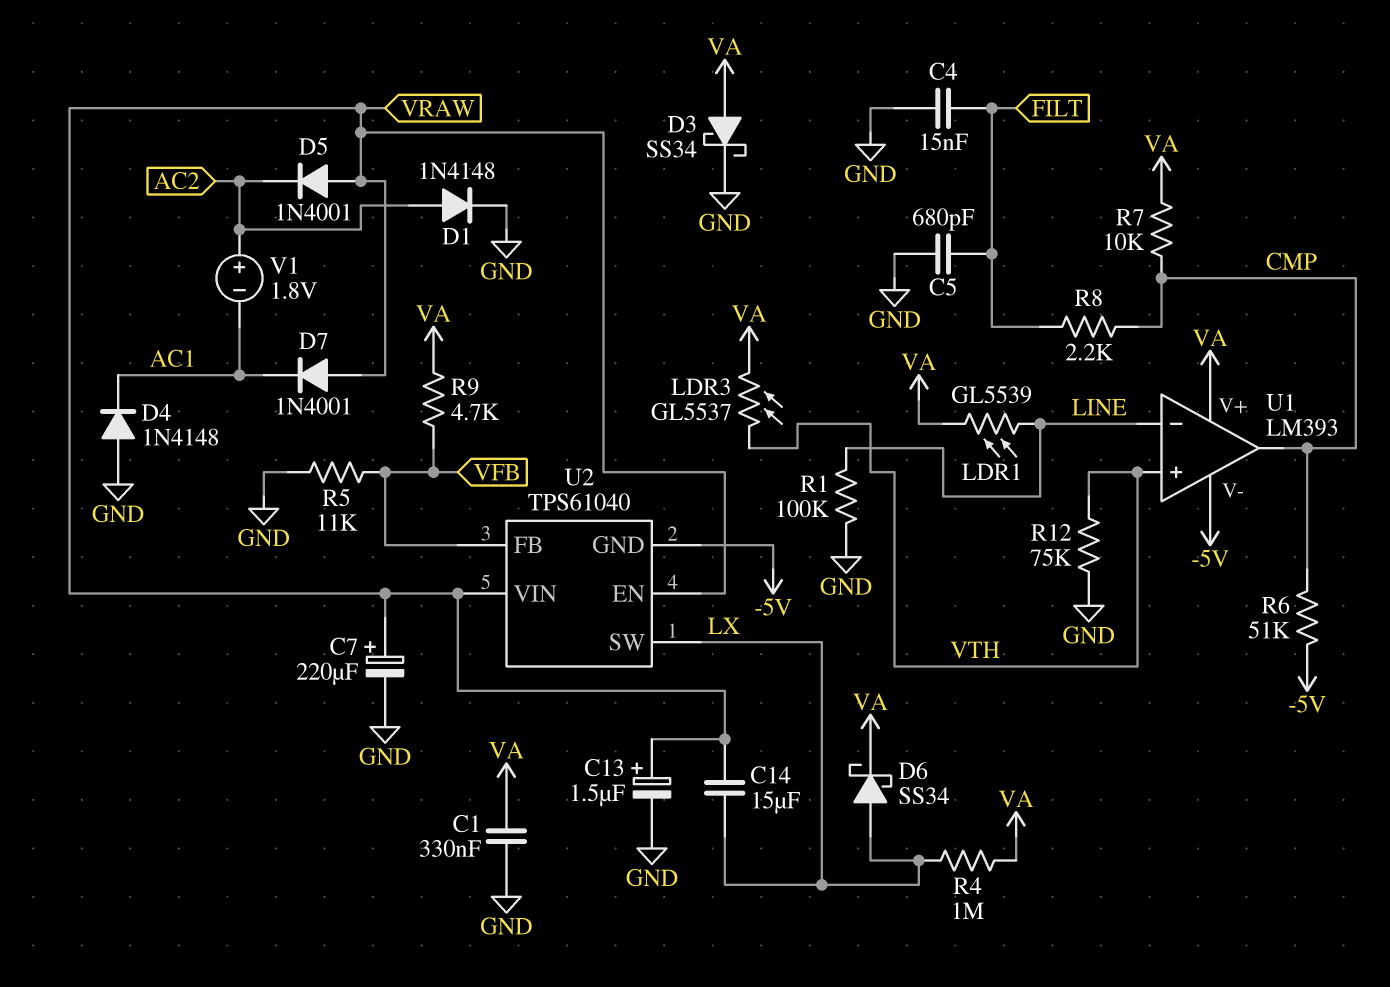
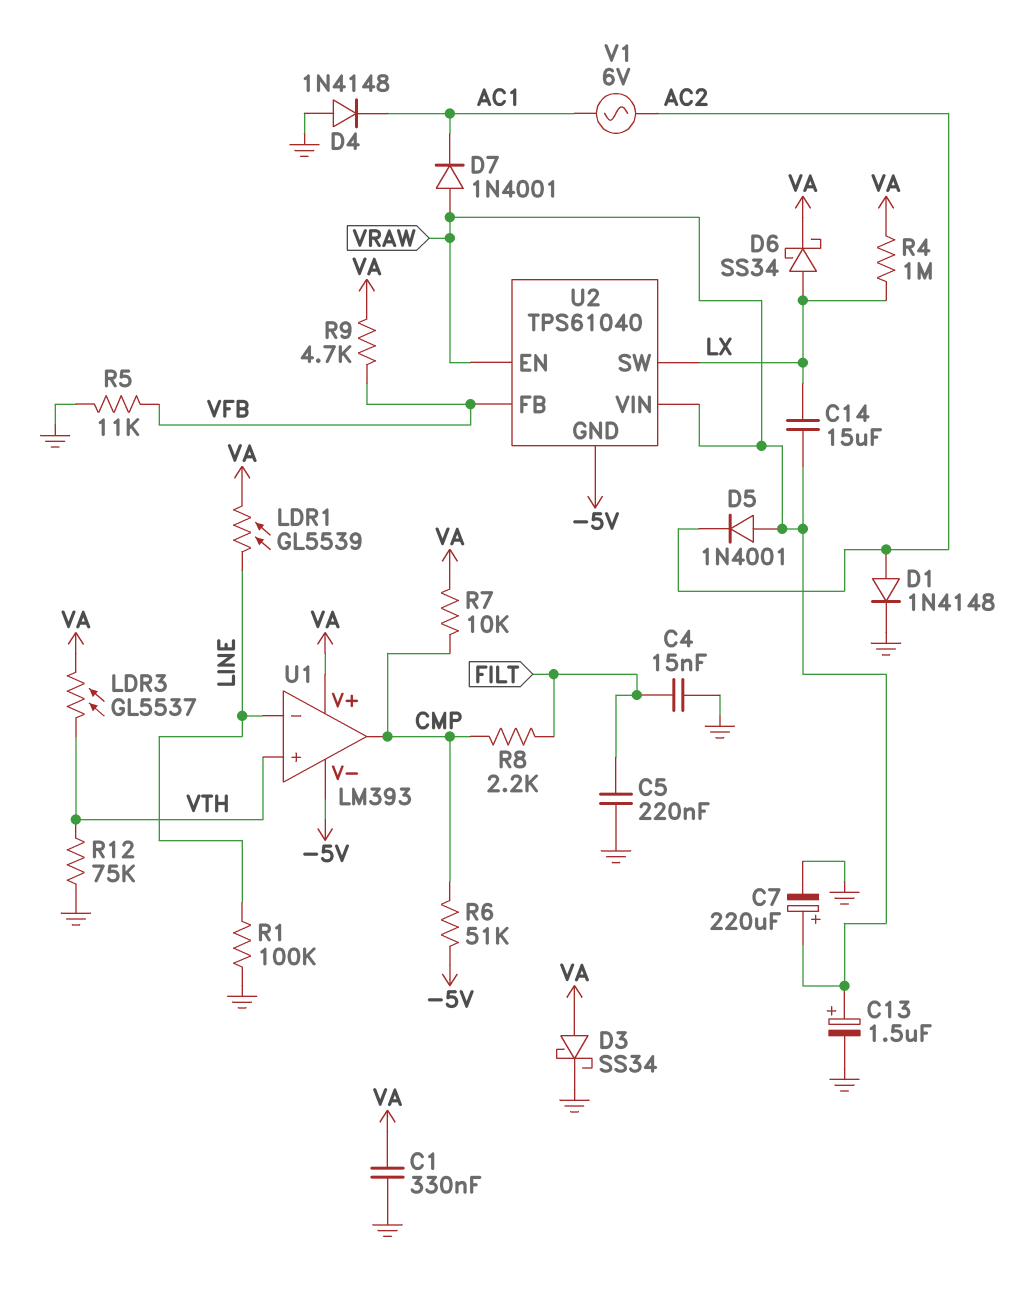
C5: 680pF (FILT, GND) -> 220nF (FILT, GND)
V1: 1.8V (plus AC2, minus AC1) -> AC 6V (AC1, AC2)

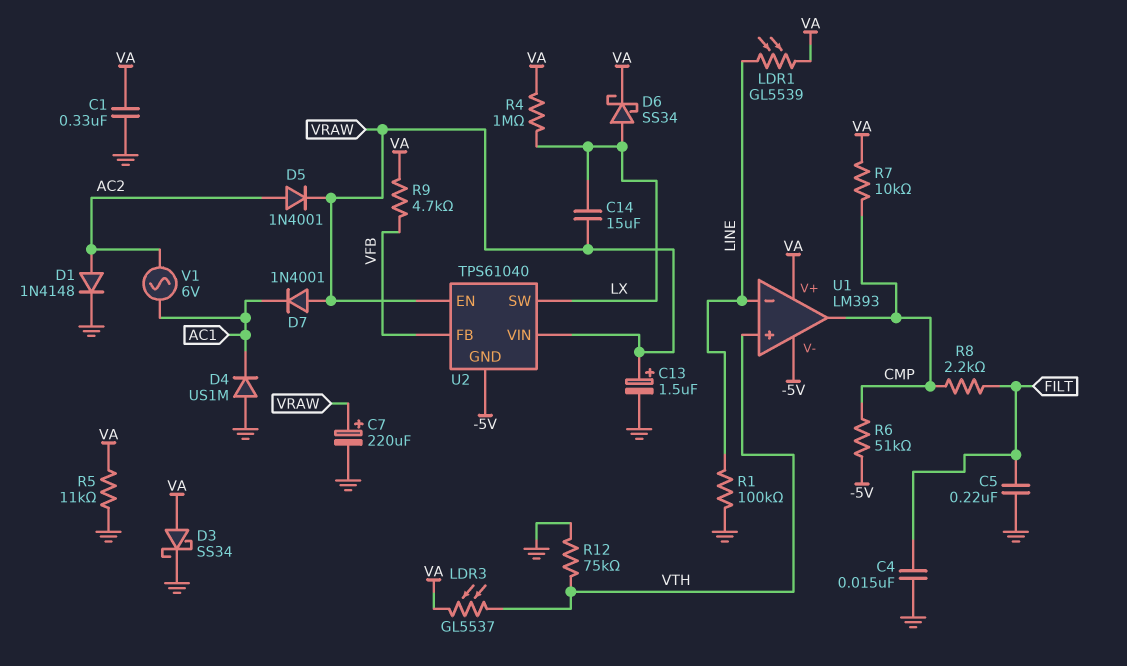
D4: diode 1N4148 (A GND, K AC1) -> diode US1M (A GND, K AC1)
D5: diode 1N4001 (A VRAW, K AC2) -> diode 1N4001 (A AC2, K VRAW)
R5: 11k (GND, VFB) -> 11k (GND, VA)

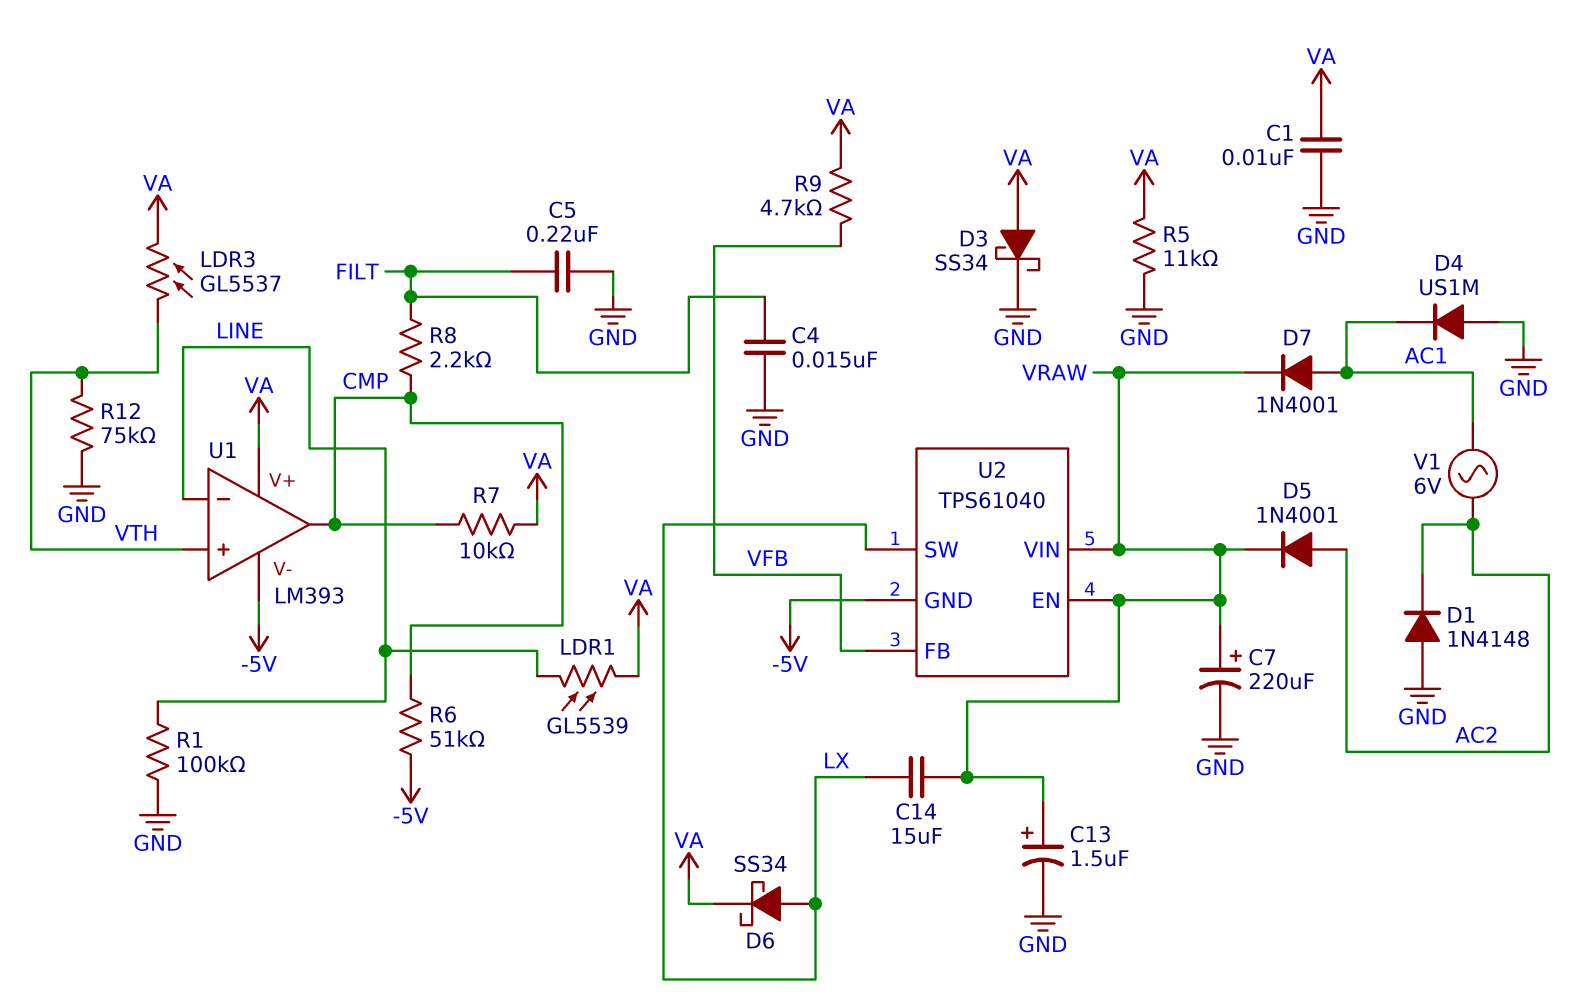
C1: 330nF (GND, VA) -> 10nF (GND, VA)
D1: diode 1N4148 (A AC2, K GND) -> diode 1N4148 (A GND, K AC2)
D7: diode 1N4001 (A VRAW, K AC1) -> diode 1N4001 (A AC1, K VRAW)
R4: 1M (LX, VA) -> none

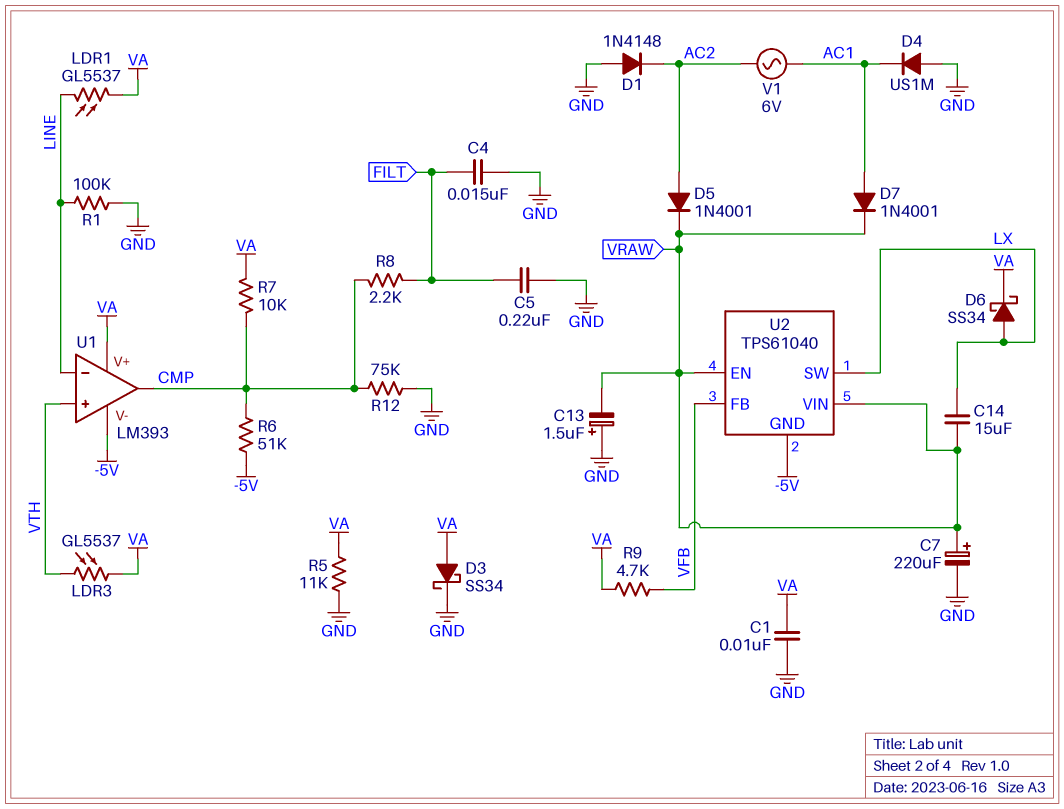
C13: 1.5uF (plus VRAW, minus GND) -> 1.5uF (plus GND, minus VRAW)
LDR1: GL5539 (LINE, VA) -> GL5537 (LINE, VA)
R12: 75k (GND, VTH) -> 75k (CMP, GND)

